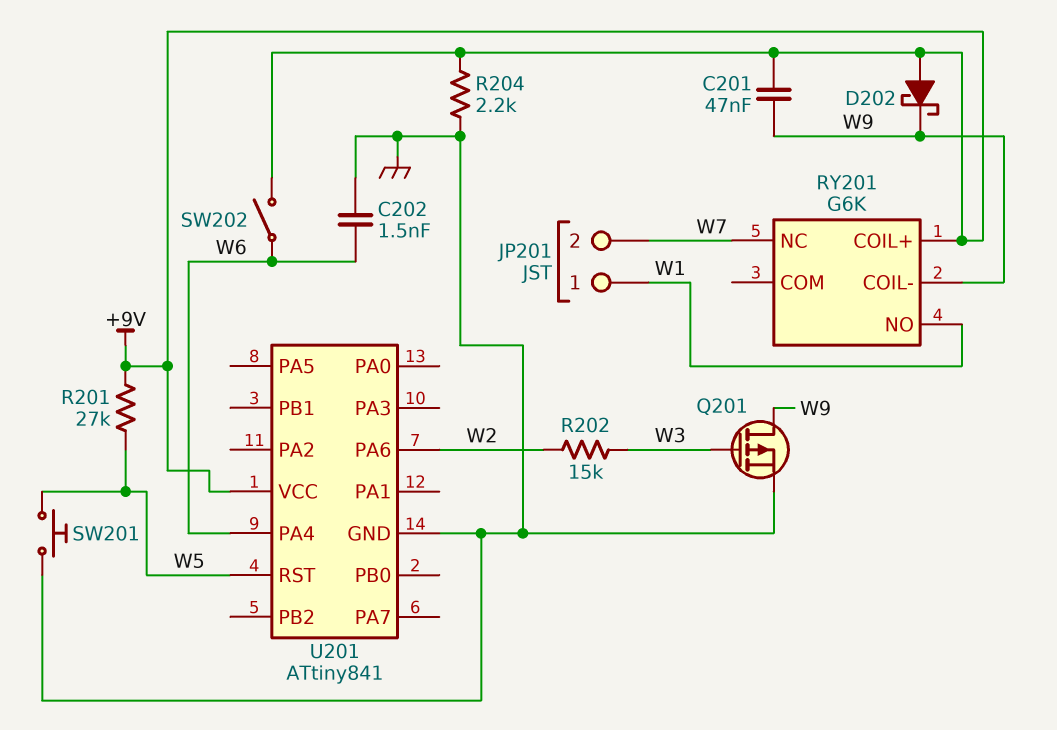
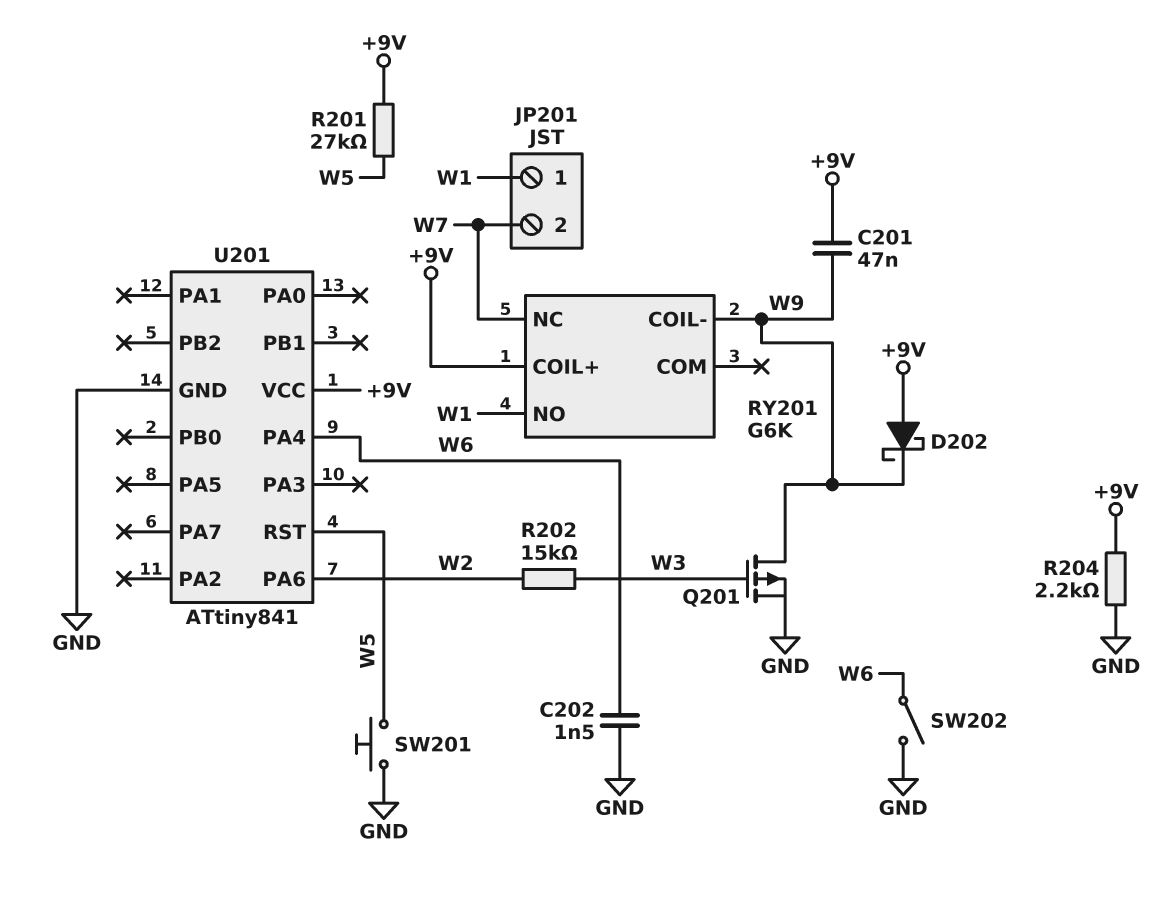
SW202: switch (+9V, W6) -> switch (GND, W6)

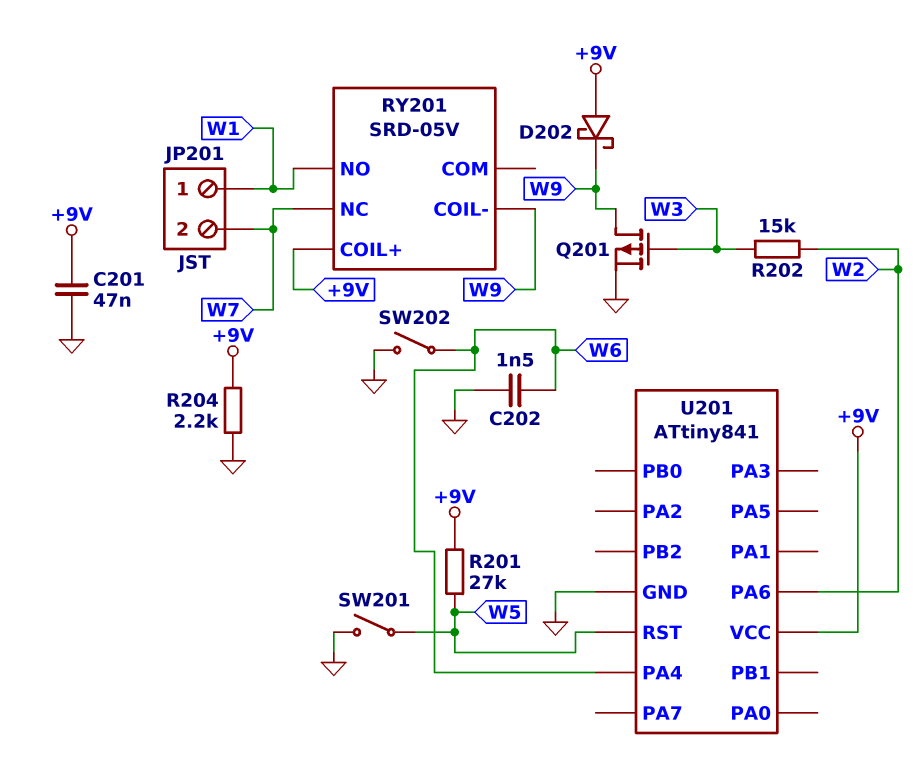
C201: 47nF (+9V, W9) -> 47nF (+9V, GND)
RY201: G6K -> SRD-05V
SW201: button (GND, W5) -> switch (GND, W5)

